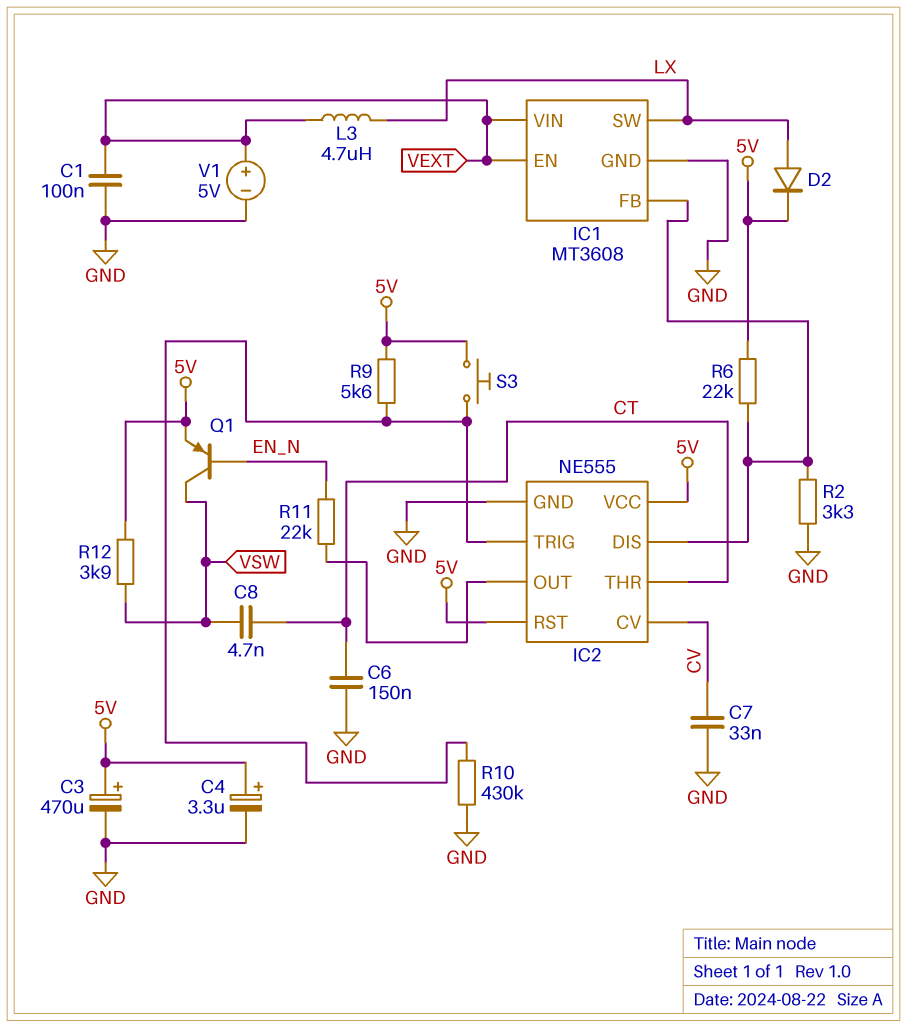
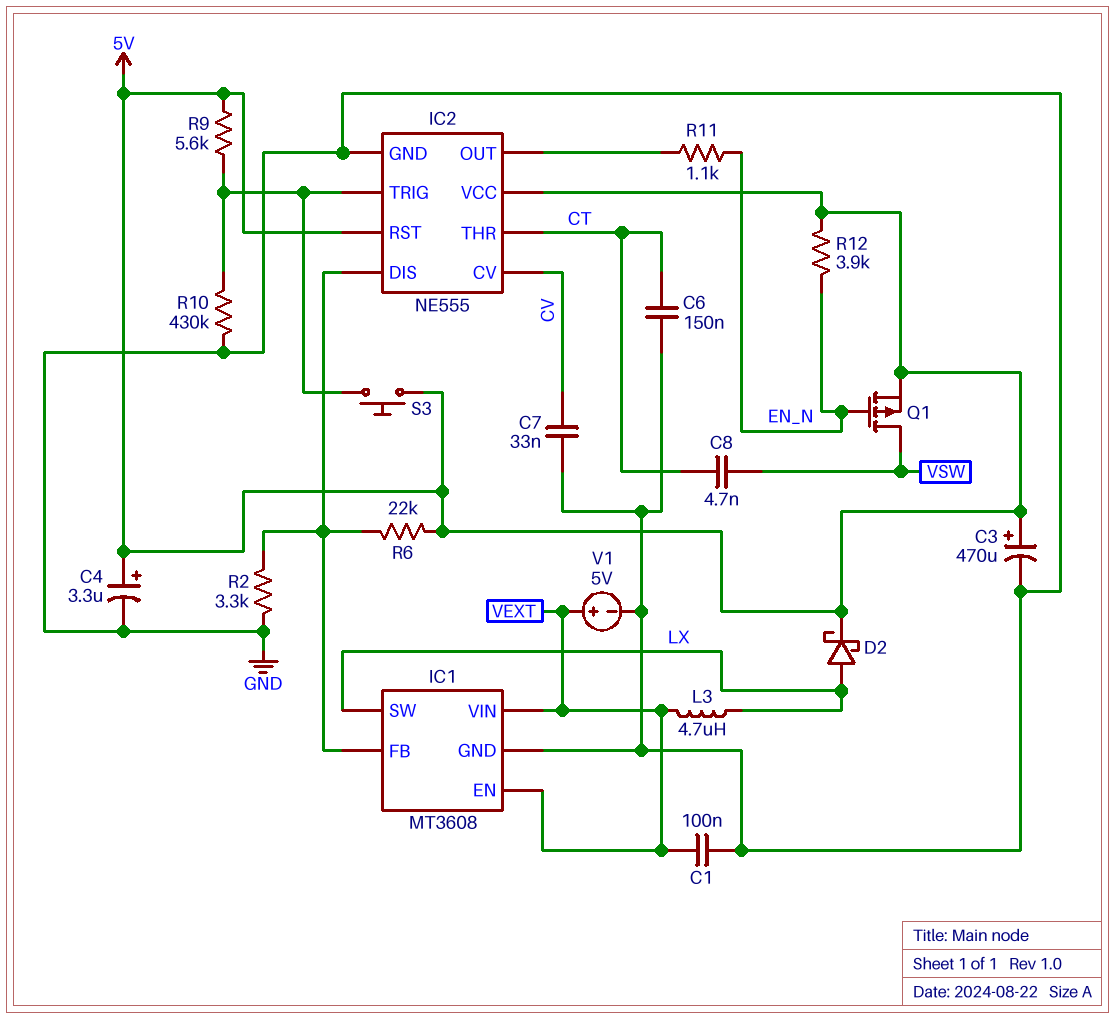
D2: diode (A LX, K 5V) -> schottky (A LX, K 5V)
Q1: PNP (B EN_N, C VSW, E 5V) -> PMOS (G EN_N, D VSW, S 5V)
R11: 22k (EN_N, IC2/OUT) -> 1.1k (EN_N, IC2/OUT)
R12: 3.9k (5V, VSW) -> 3.9k (5V, EN_N)

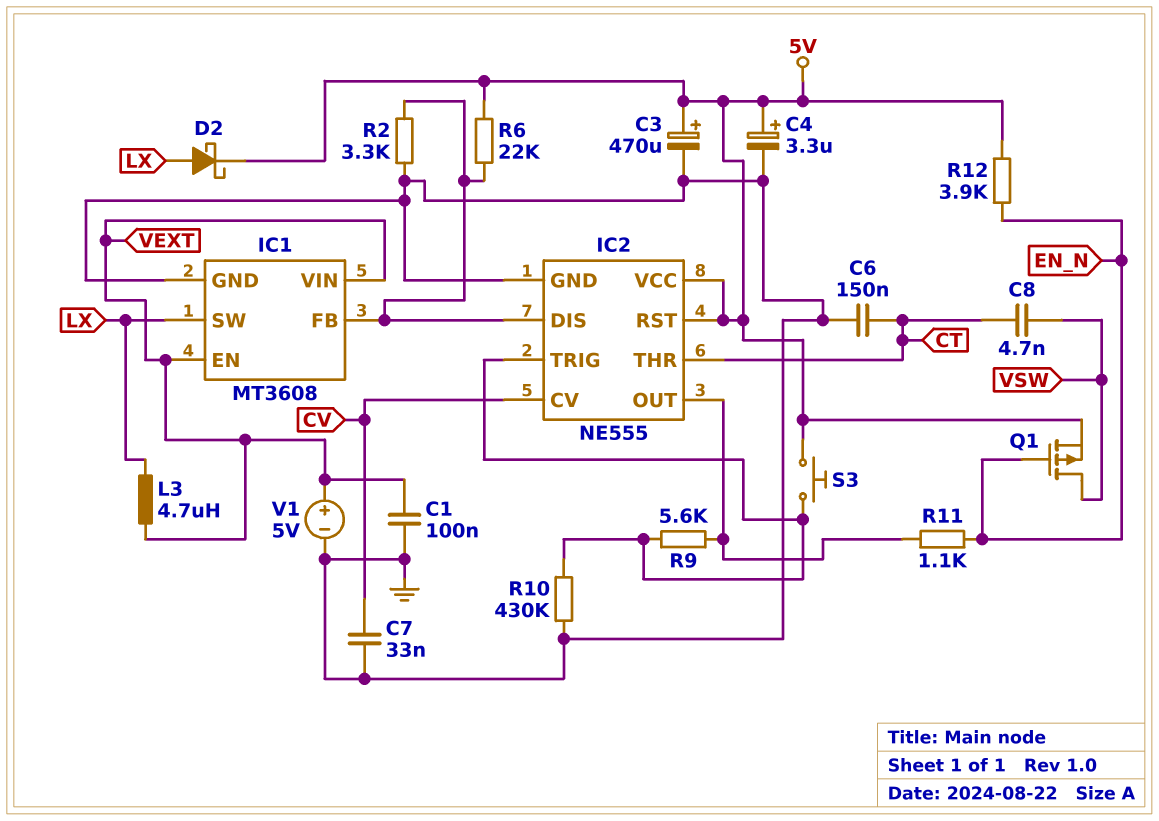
R9: 5.6k (5V, IC2/TRIG) -> 5.6k (IC2/OUT, IC2/TRIG)

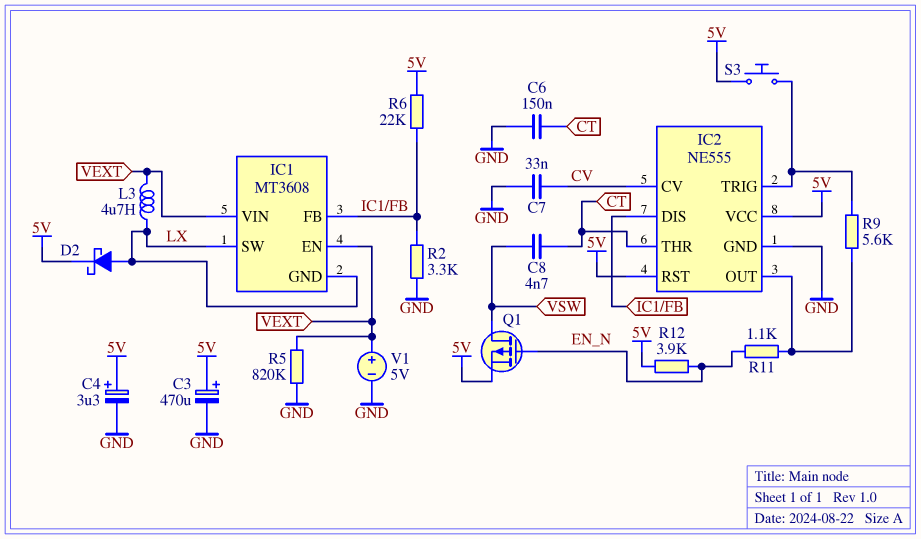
C1: 100nF (GND, VEXT) -> none
IC1 pin GND: GND -> LX
R5: none -> 820k (GND, VEXT)
R10: 430k (GND, IC2/TRIG) -> none

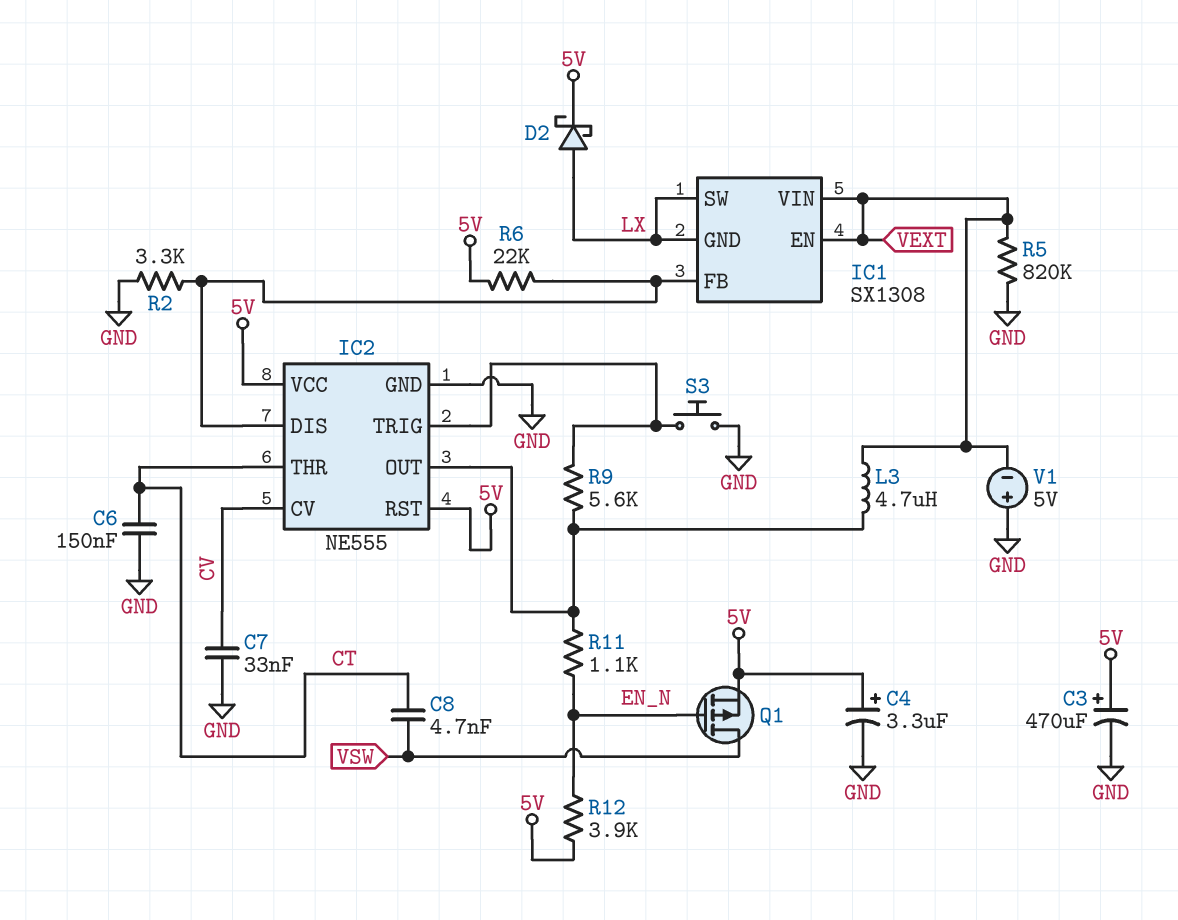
IC1: MT3608 -> SX1308
L3: 4.7uH (LX, VEXT) -> 4.7uH (IC2/OUT, VEXT)
S3: button (5V, IC2/TRIG) -> button (GND, IC2/TRIG)
V1: 5V (plus VEXT, minus GND) -> 5V (plus GND, minus VEXT)

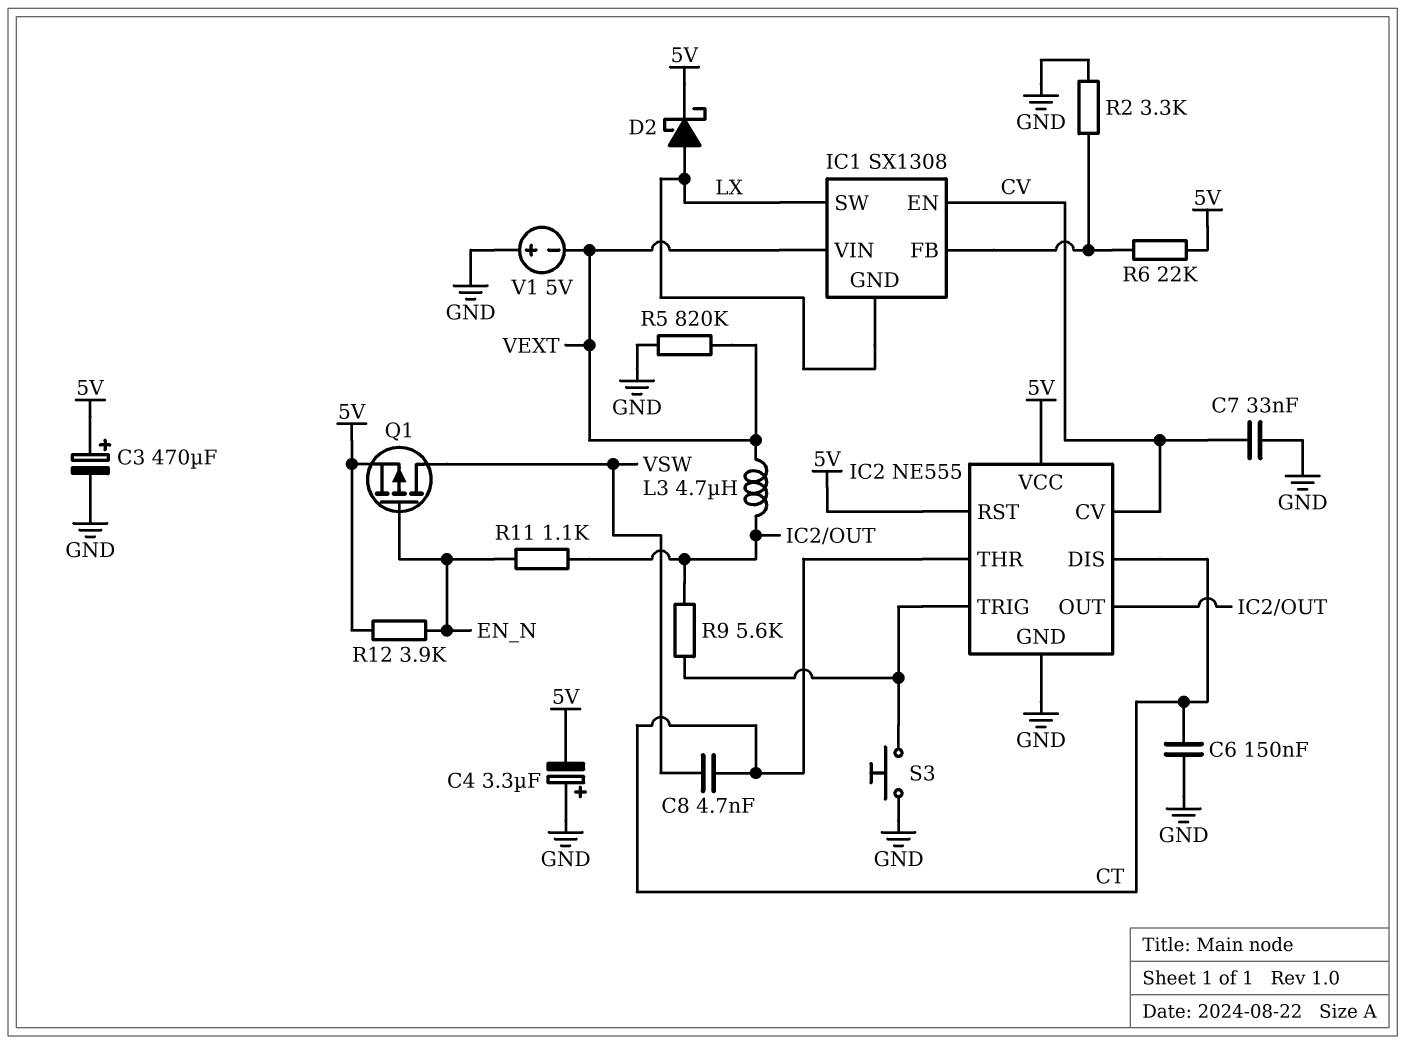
C4: 3.3uF (plus 5V, minus GND) -> 3.3uF (plus GND, minus 5V)
IC1 pin EN: VEXT -> CV
IC2 pin DIS: IC1/FB -> CT

